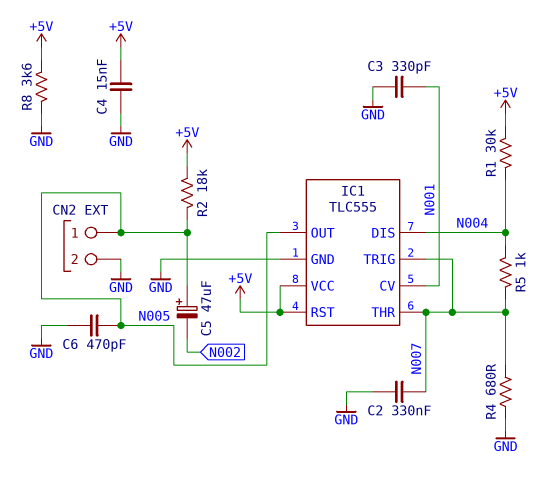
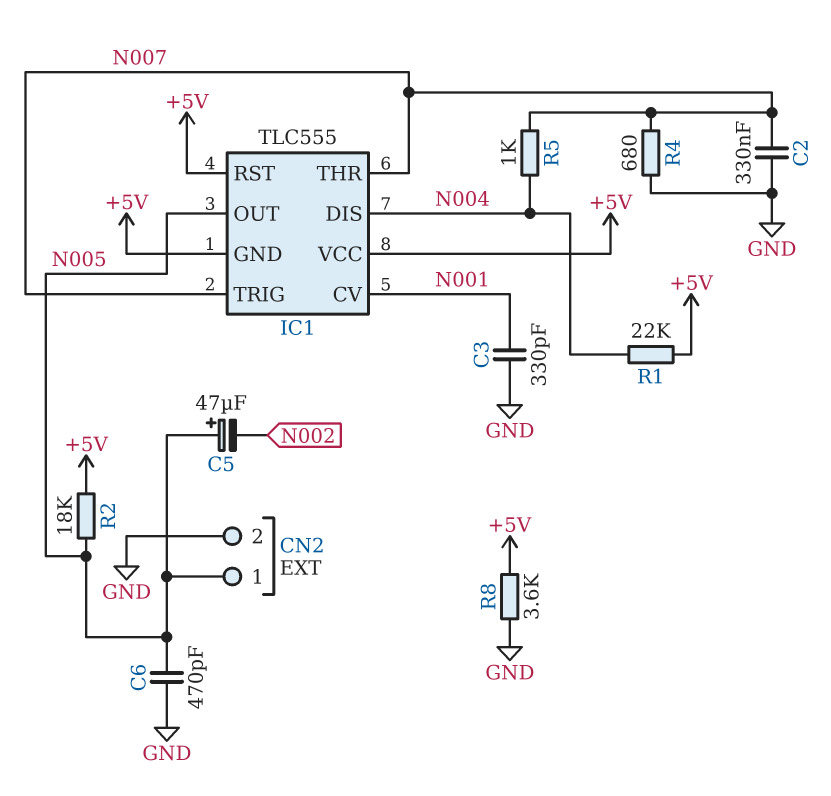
C4: 15nF (+5V, GND) -> none
IC1 pin GND: GND -> +5V
R1: 30k (+5V, N004) -> 22k (+5V, N004)

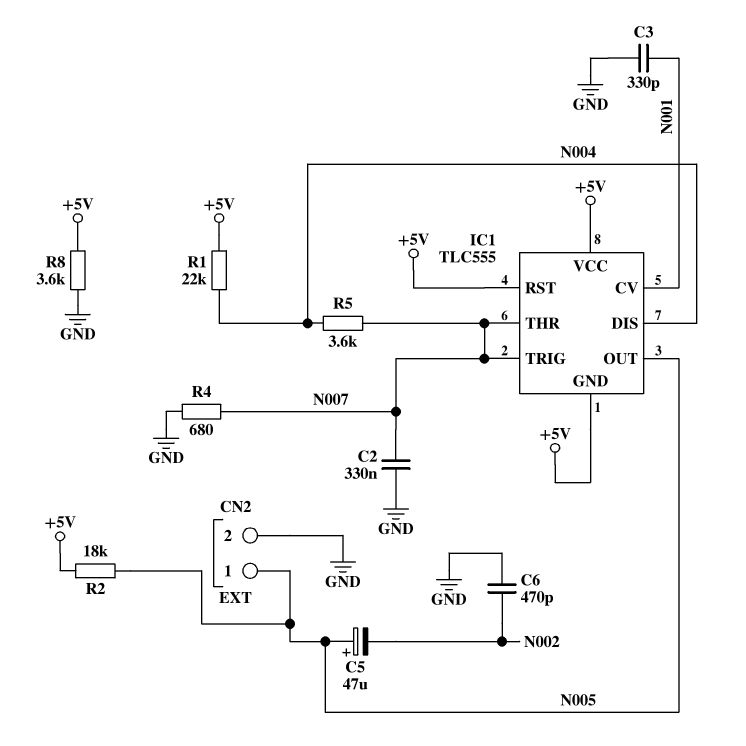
C6: 470pF (GND, N005) -> 470pF (GND, N002)
R5: 1k (N004, N007) -> 3.6k (N004, N007)

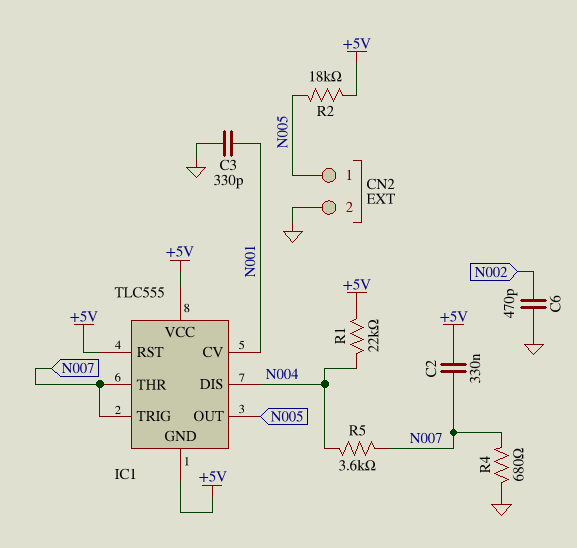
C2: 330nF (GND, N007) -> 330nF (+5V, N007)
C5: 47uF (plus N005, minus N002) -> none
R8: 3.6k (+5V, GND) -> none

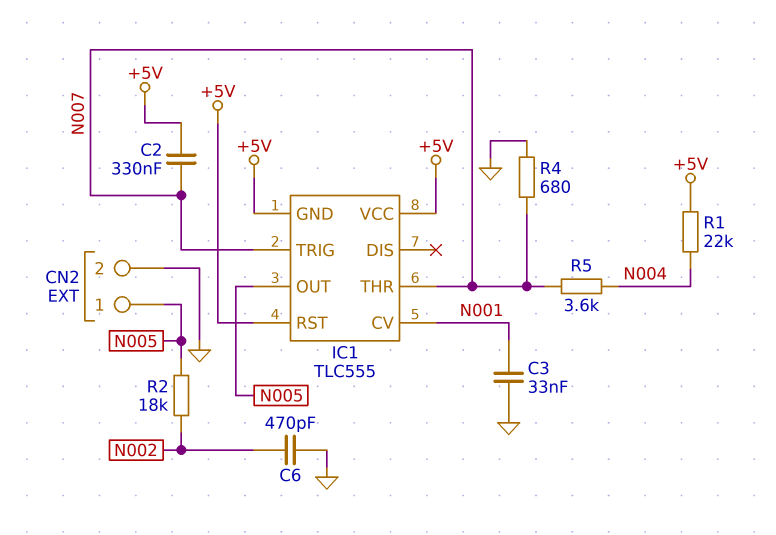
C3: 330pF (GND, N001) -> 33nF (GND, N001)
IC1 pin DIS: N004 -> none
R2: 18k (+5V, N005) -> 18k (N002, N005)

